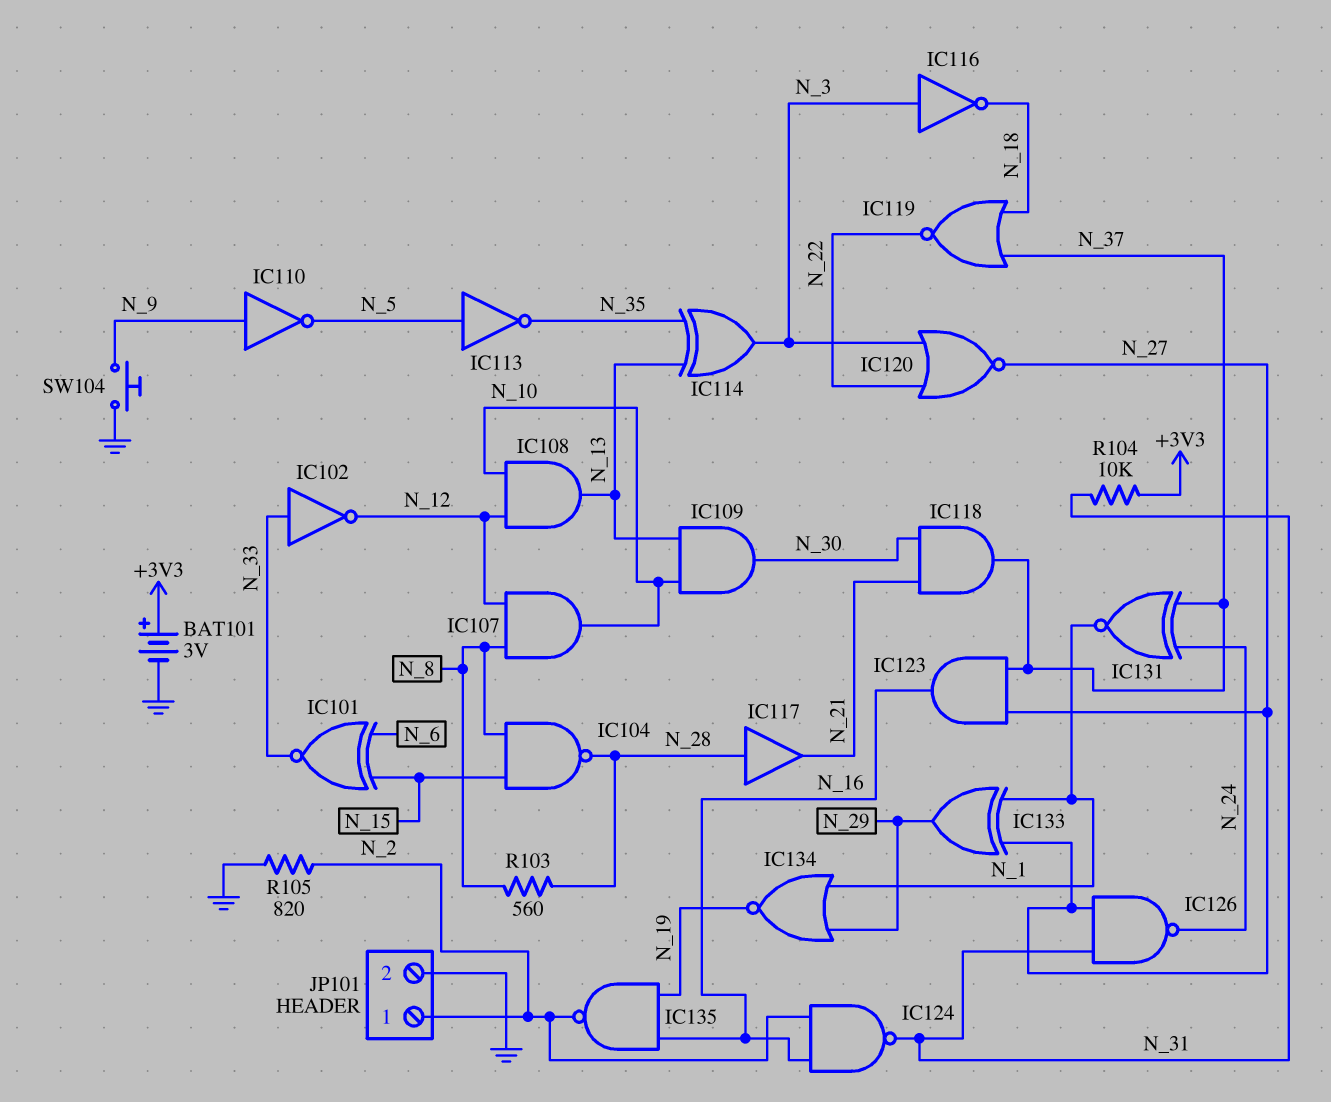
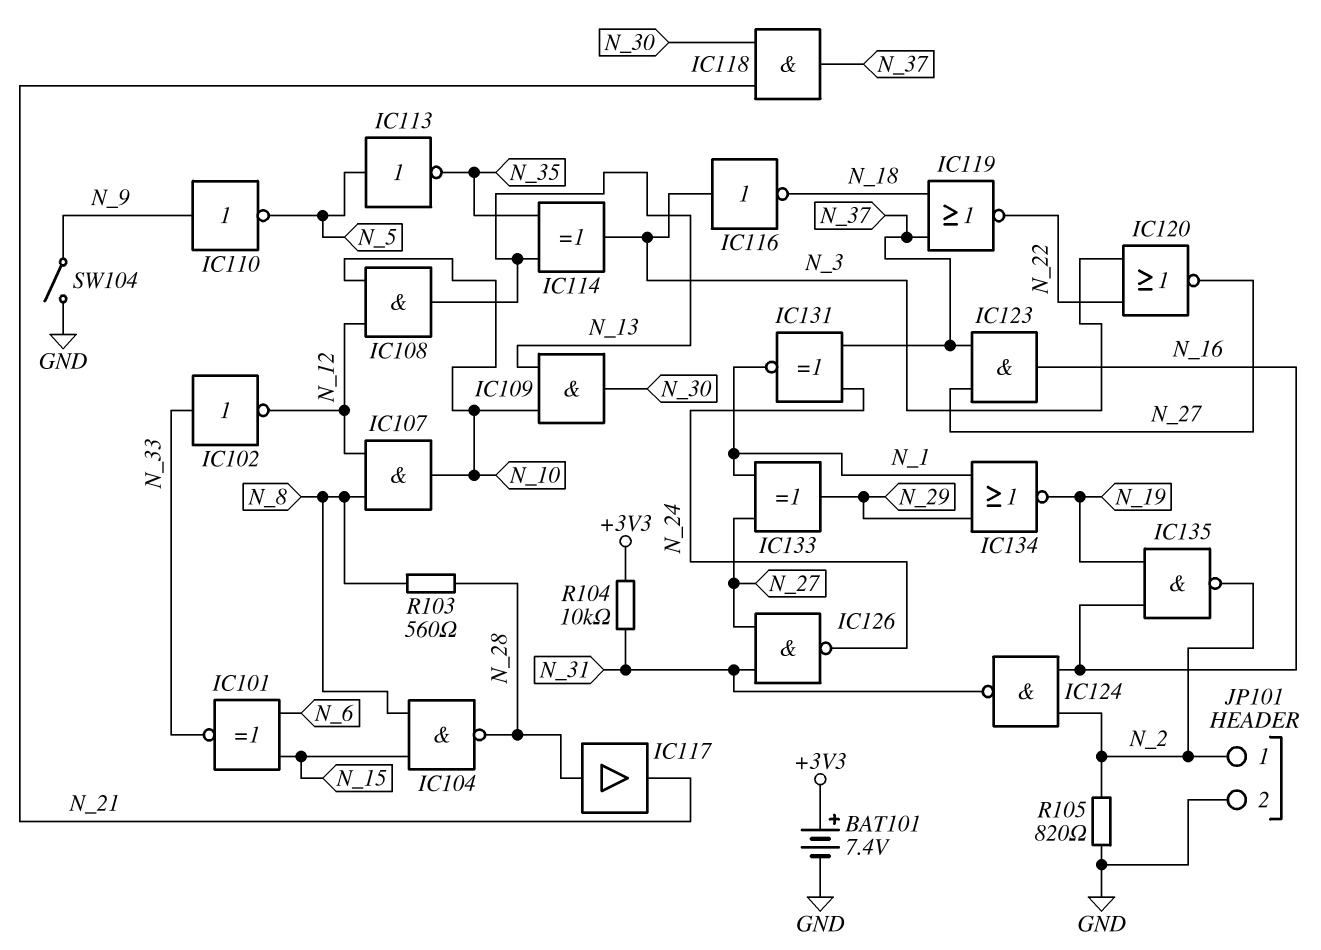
BAT101: 3V (plus +3V3, minus GND) -> 7.4V (plus +3V3, minus GND)
SW104: button (GND, N_9) -> switch (GND, N_9)

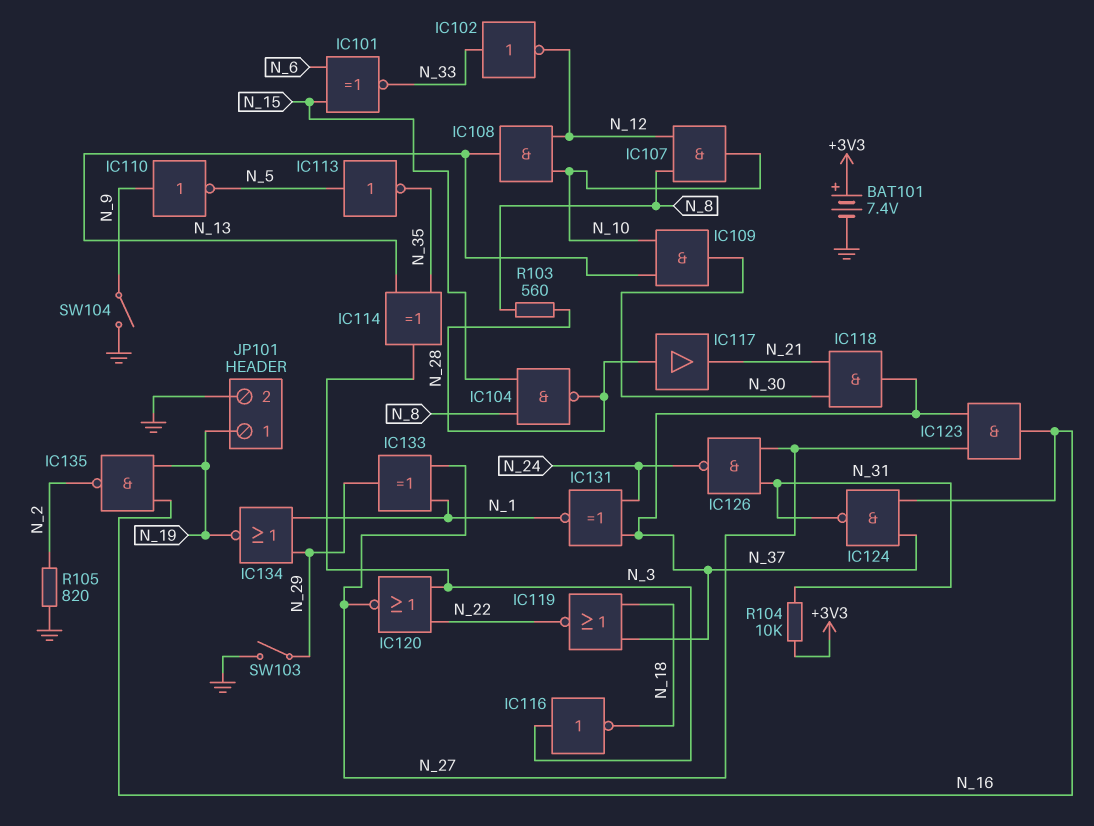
IC124: NAND (in N_2, in N_16, out N_31) -> NAND (in N_16, in N_37, out N_31)
JP101 pin 1: N_2 -> N_19
SW103: none -> switch (GND, N_29)

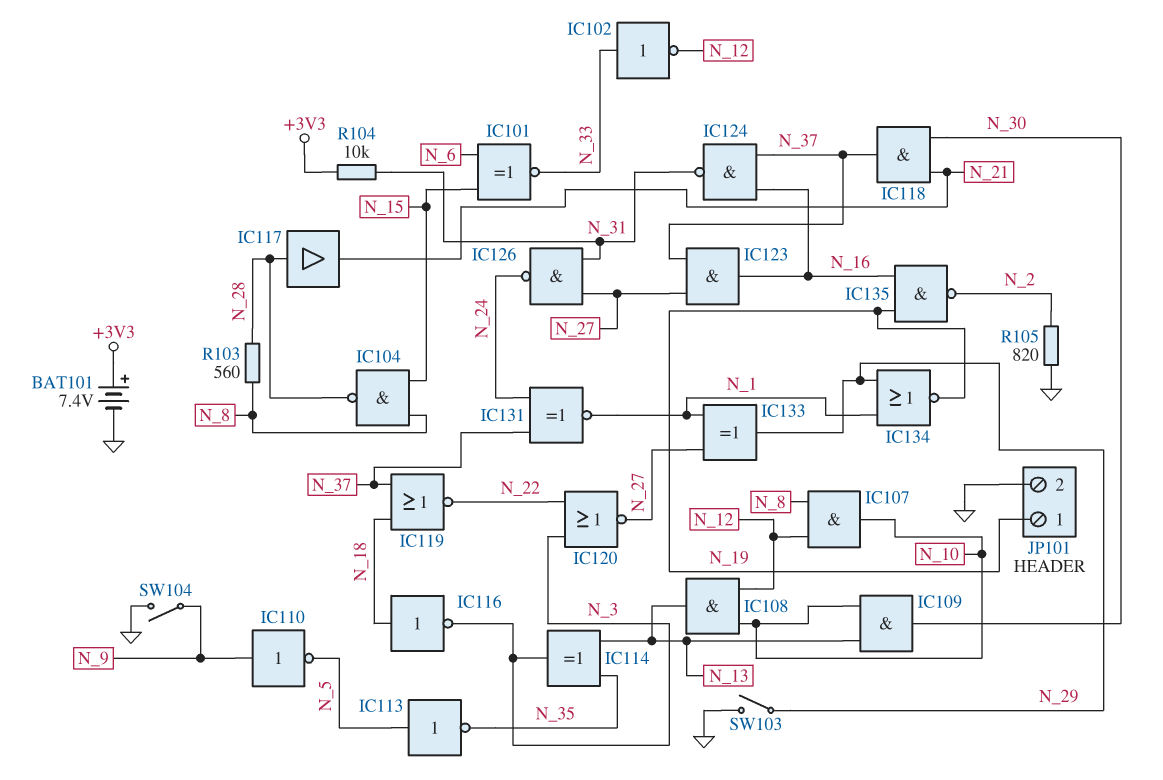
IC116: NOT (in N_3, out N_18) -> NOT (in N_18, out N_3)

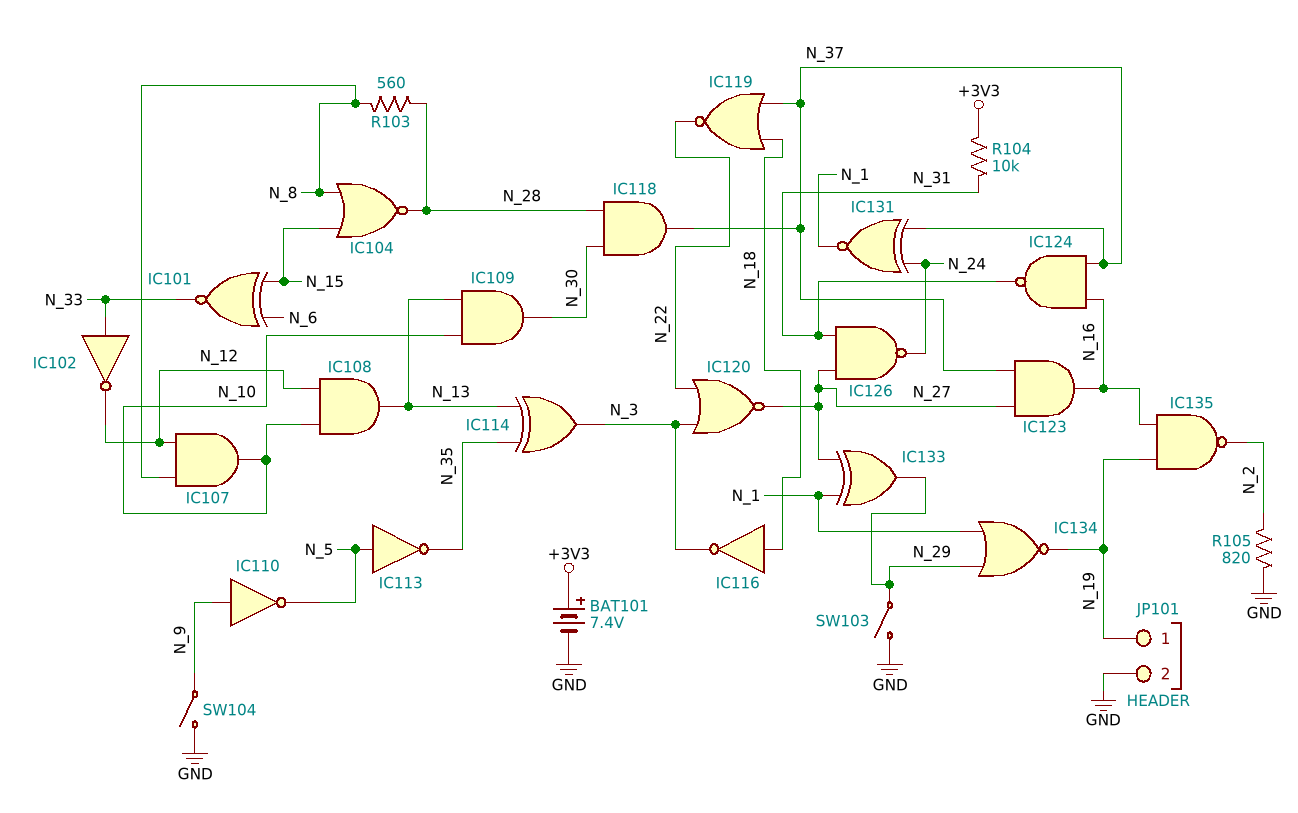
IC104: NAND (in N_8, in N_15, out N_28) -> NOR (in N_8, in N_15, out N_28)
IC117: buffer (in N_28, out N_21) -> none
IC118: AND (in N_21, in N_30, out N_37) -> AND (in N_28, in N_30, out N_37)

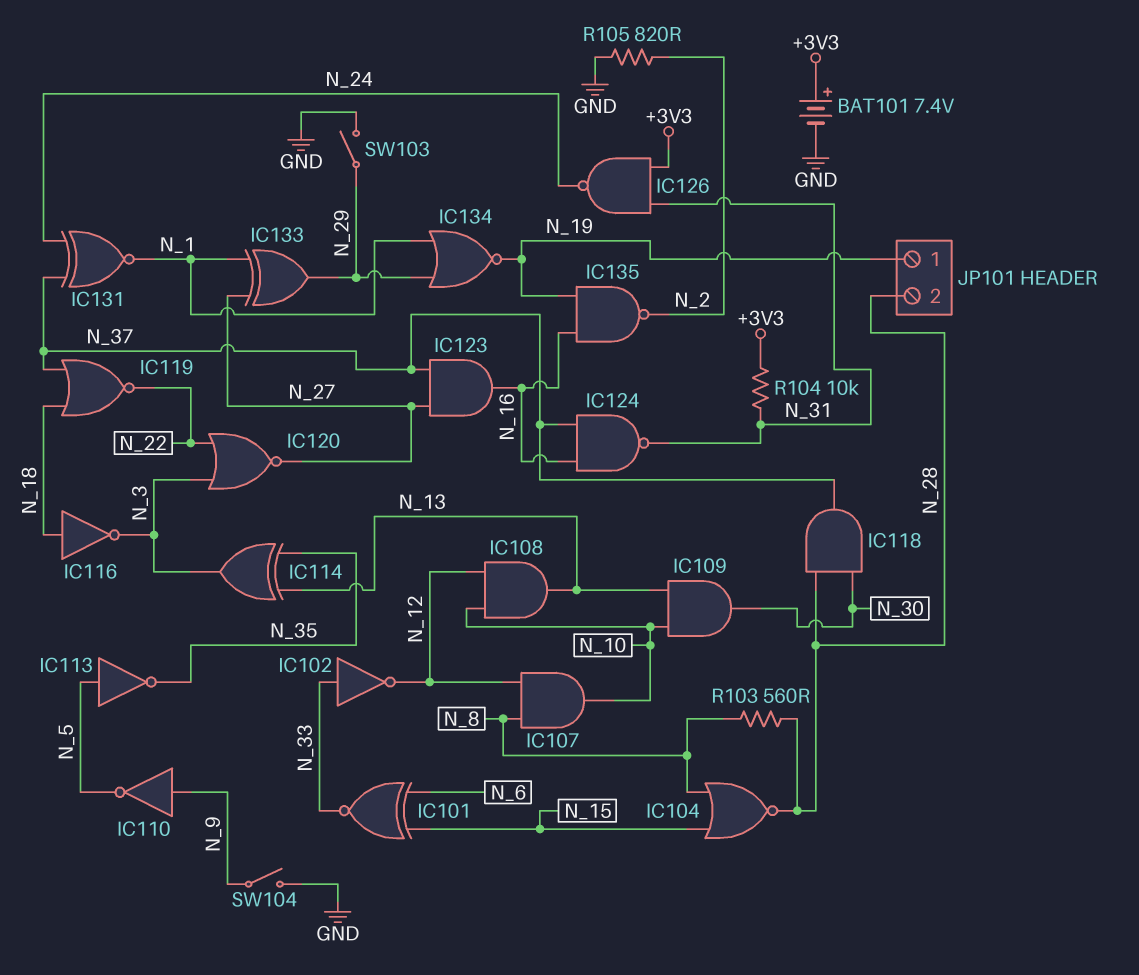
IC126: NAND (in N_27, in N_31, out N_24) -> NAND (in +3V3, in N_31, out N_24)
JP101 pin 2: GND -> N_28

